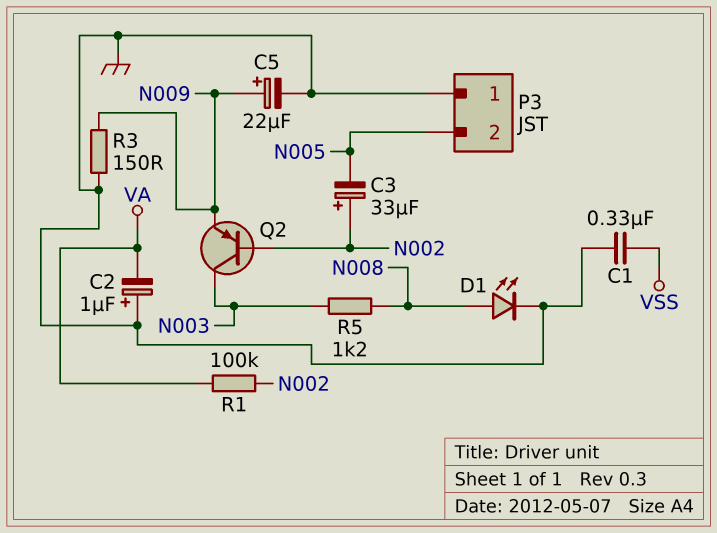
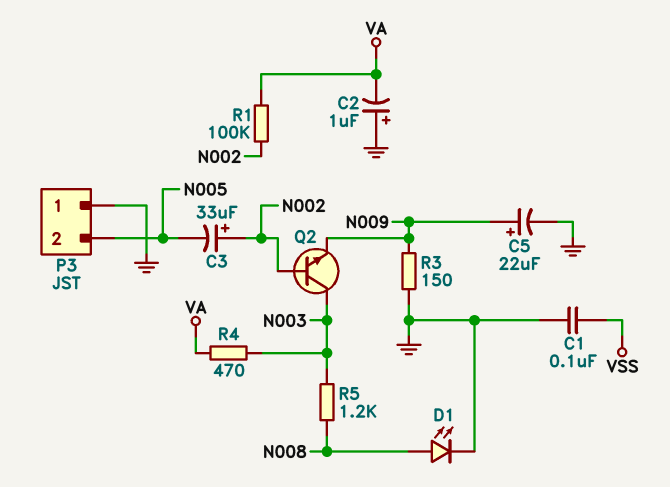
C1: 330nF (GND, VSS) -> 100nF (GND, VSS)
Q2: PNP (B N002, C N003, E N009) -> NPN (B N002, C N003, E N009)
R4: none -> 470 (N003, VA)

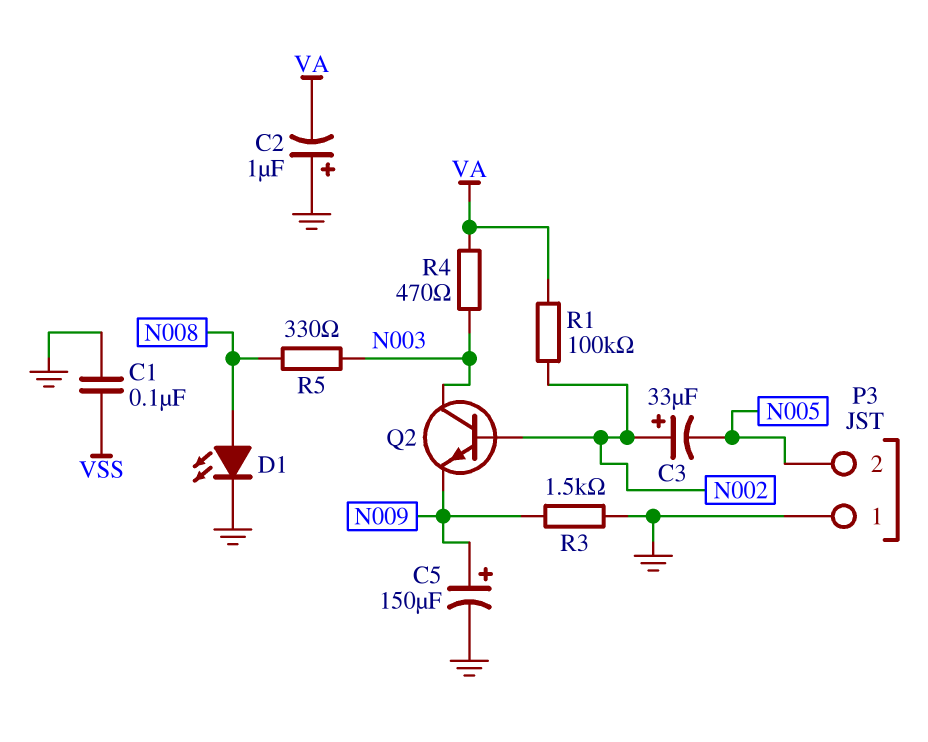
C5: 22uF (plus N009, minus GND) -> 150uF (plus N009, minus GND)
R3: 150 (GND, N009) -> 1.5k (GND, N009)
R5: 1.2k (N003, N008) -> 330 (N003, N008)

